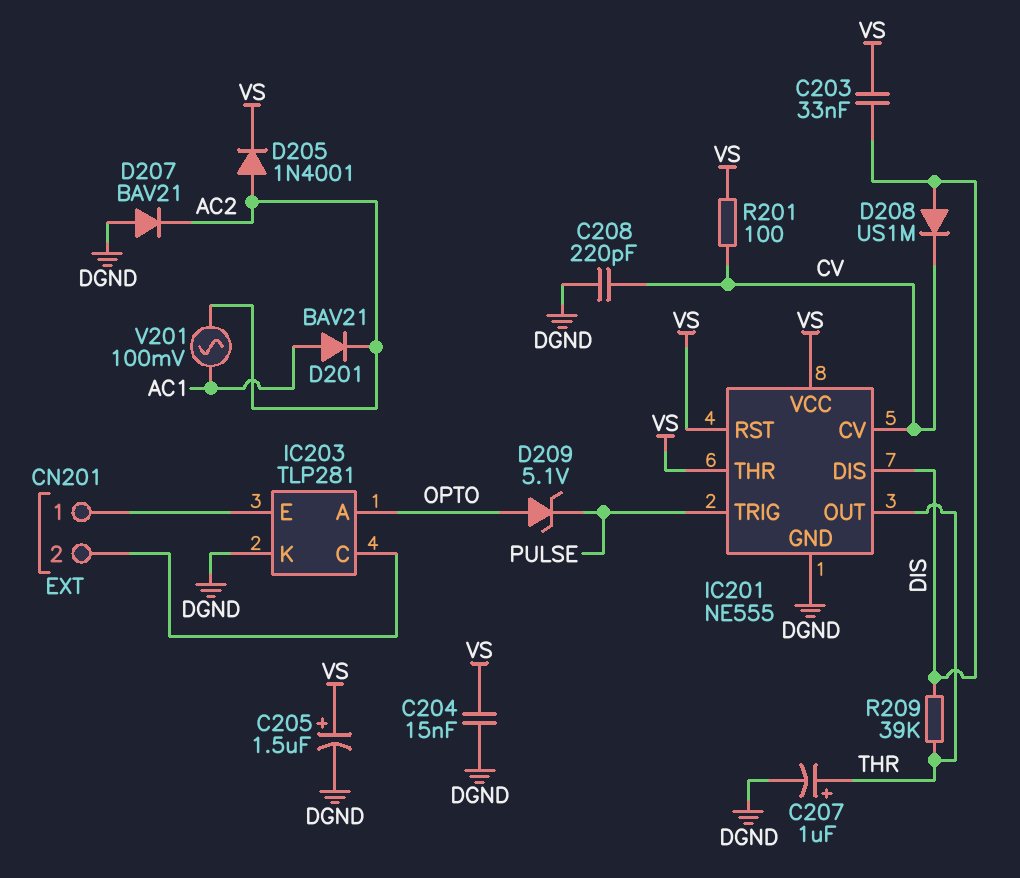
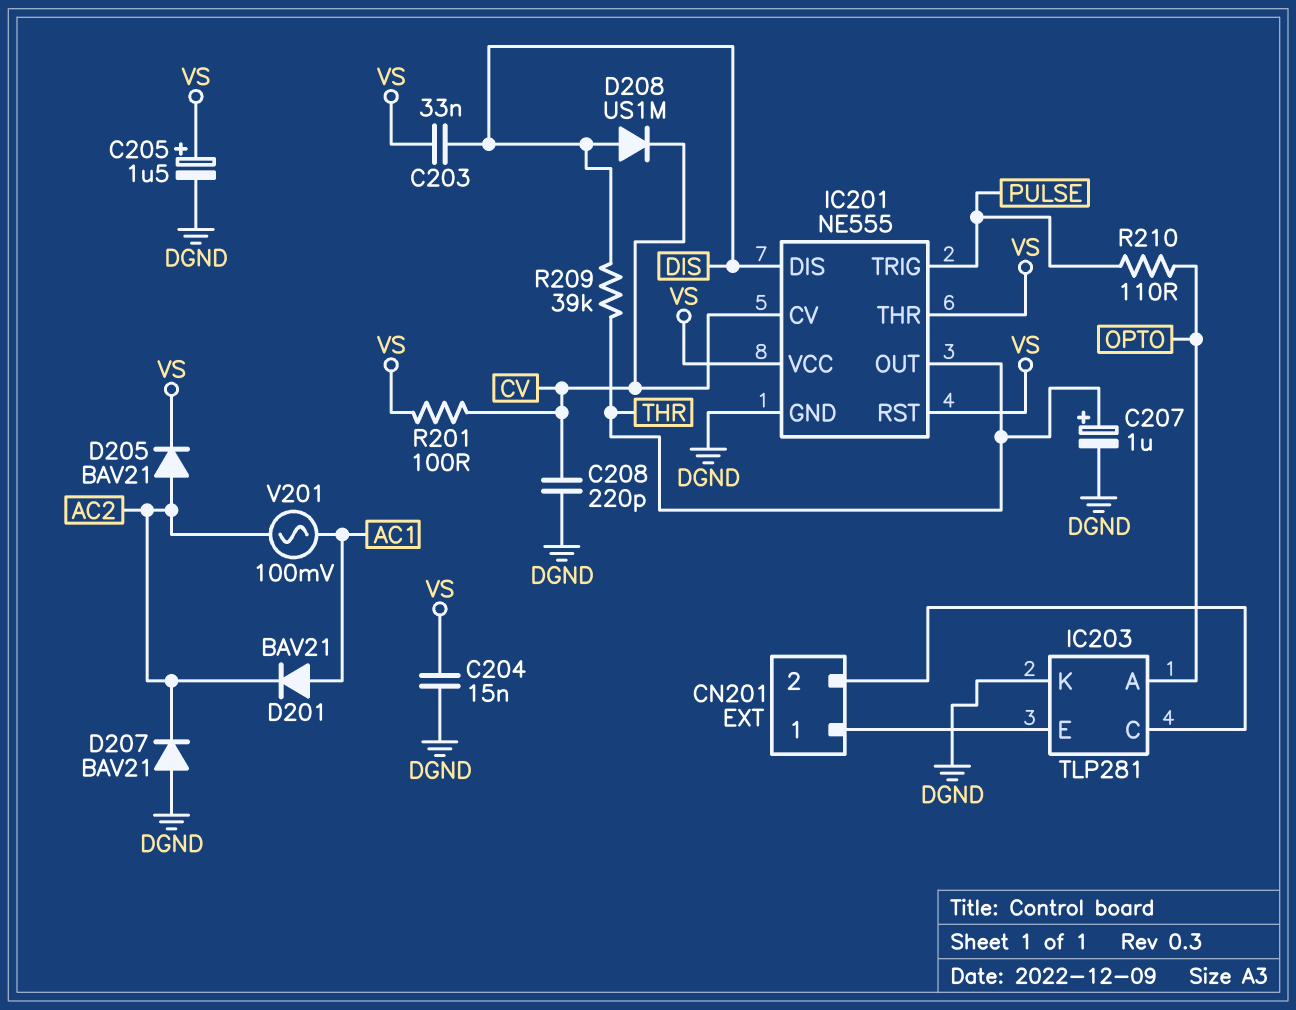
D205: diode 1N4001 (A AC2, K VS) -> diode BAV21 (A AC2, K VS)
D209: zener 5.1V (A OPTO, K PULSE) -> none
R210: none -> 110 (OPTO, PULSE)

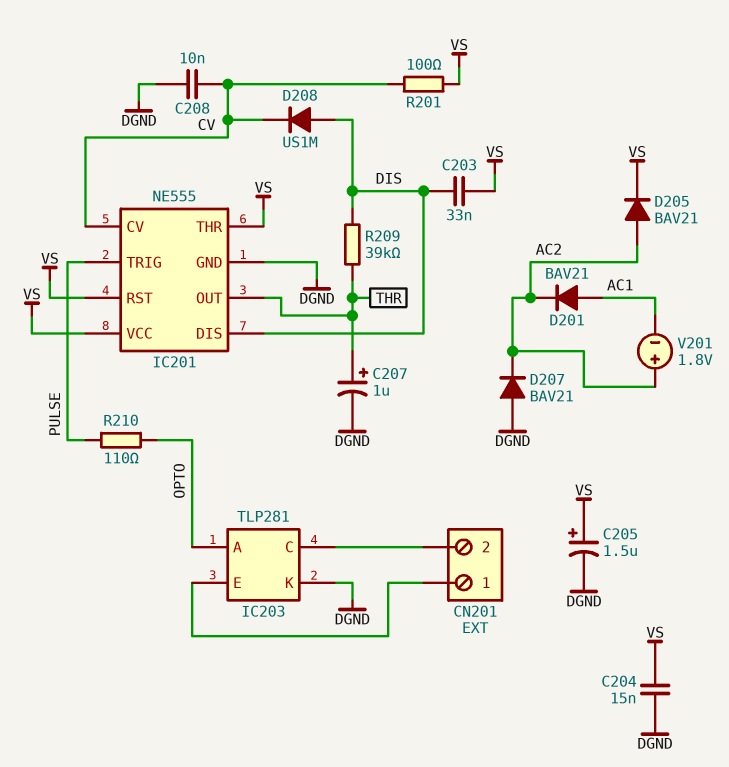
C208: 220pF (CV, DGND) -> 10nF (CV, DGND)
V201: AC 100mV (AC1, AC2) -> 1.8V (plus AC2, minus AC1)

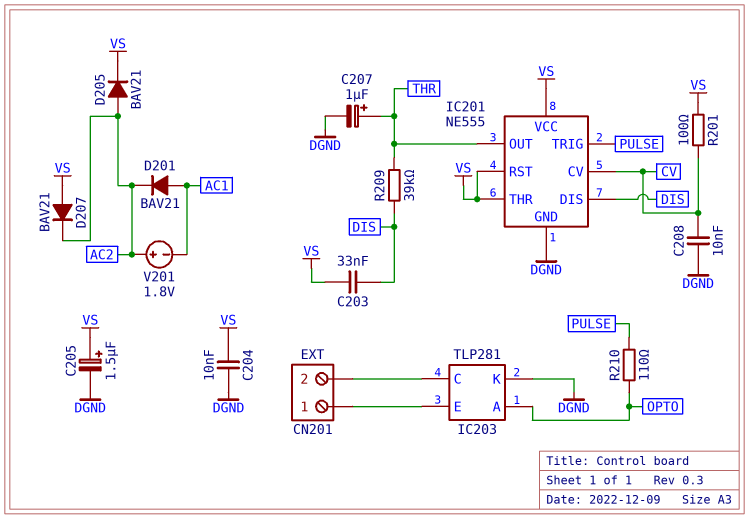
C204: 15nF (DGND, VS) -> 10nF (DGND, VS)
D207: diode BAV21 (A DGND, K AC2) -> diode BAV21 (A VS, K AC2)
D208: diode US1M (A DIS, K CV) -> none

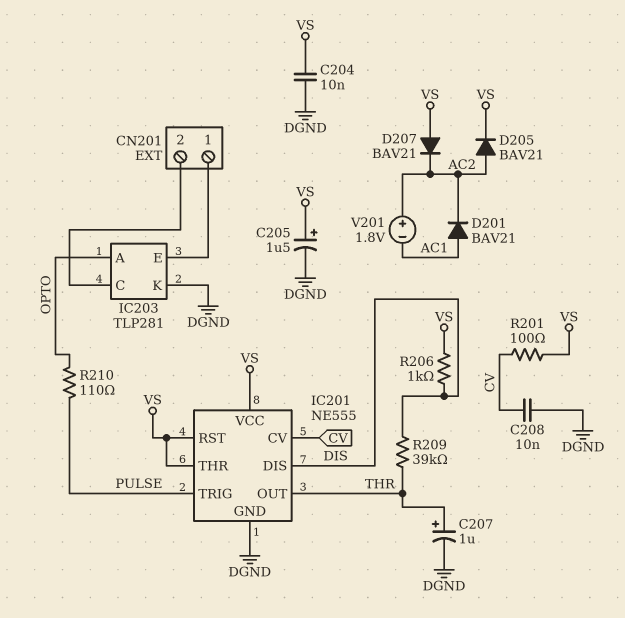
C203: 33nF (DIS, VS) -> none
R206: none -> 1k (DIS, VS)

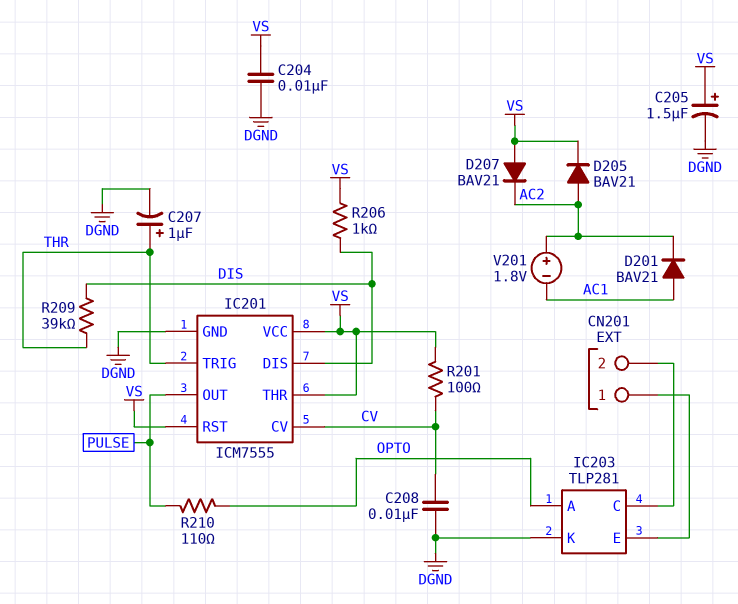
IC201: NE555 -> ICM7555
IC201 pin OUT: THR -> PULSE
IC201 pin TRIG: PULSE -> THR

